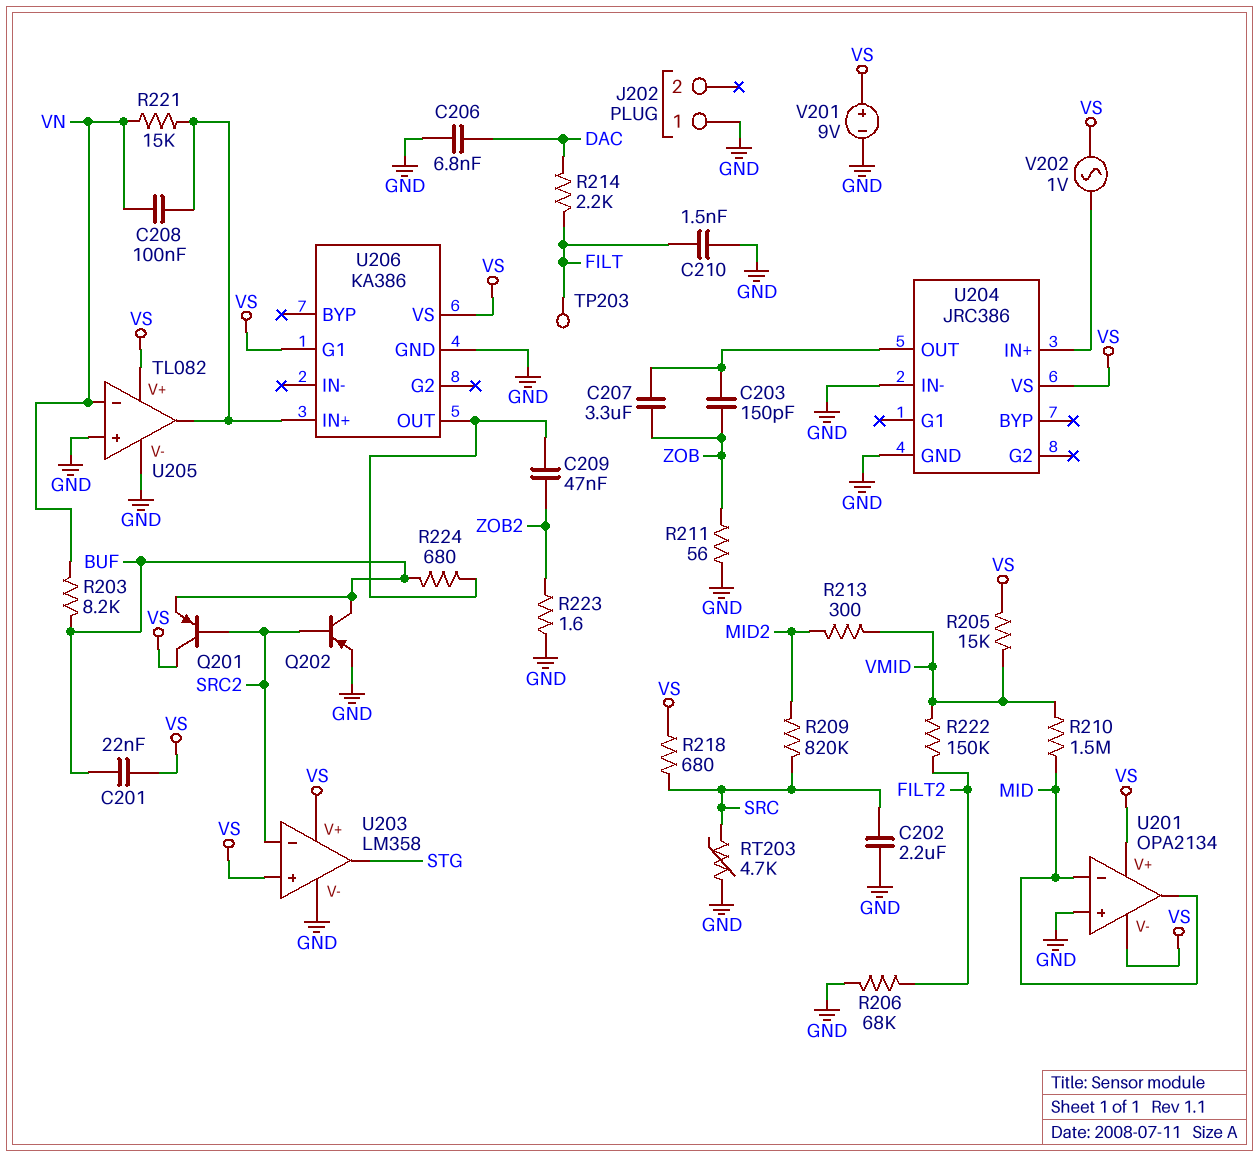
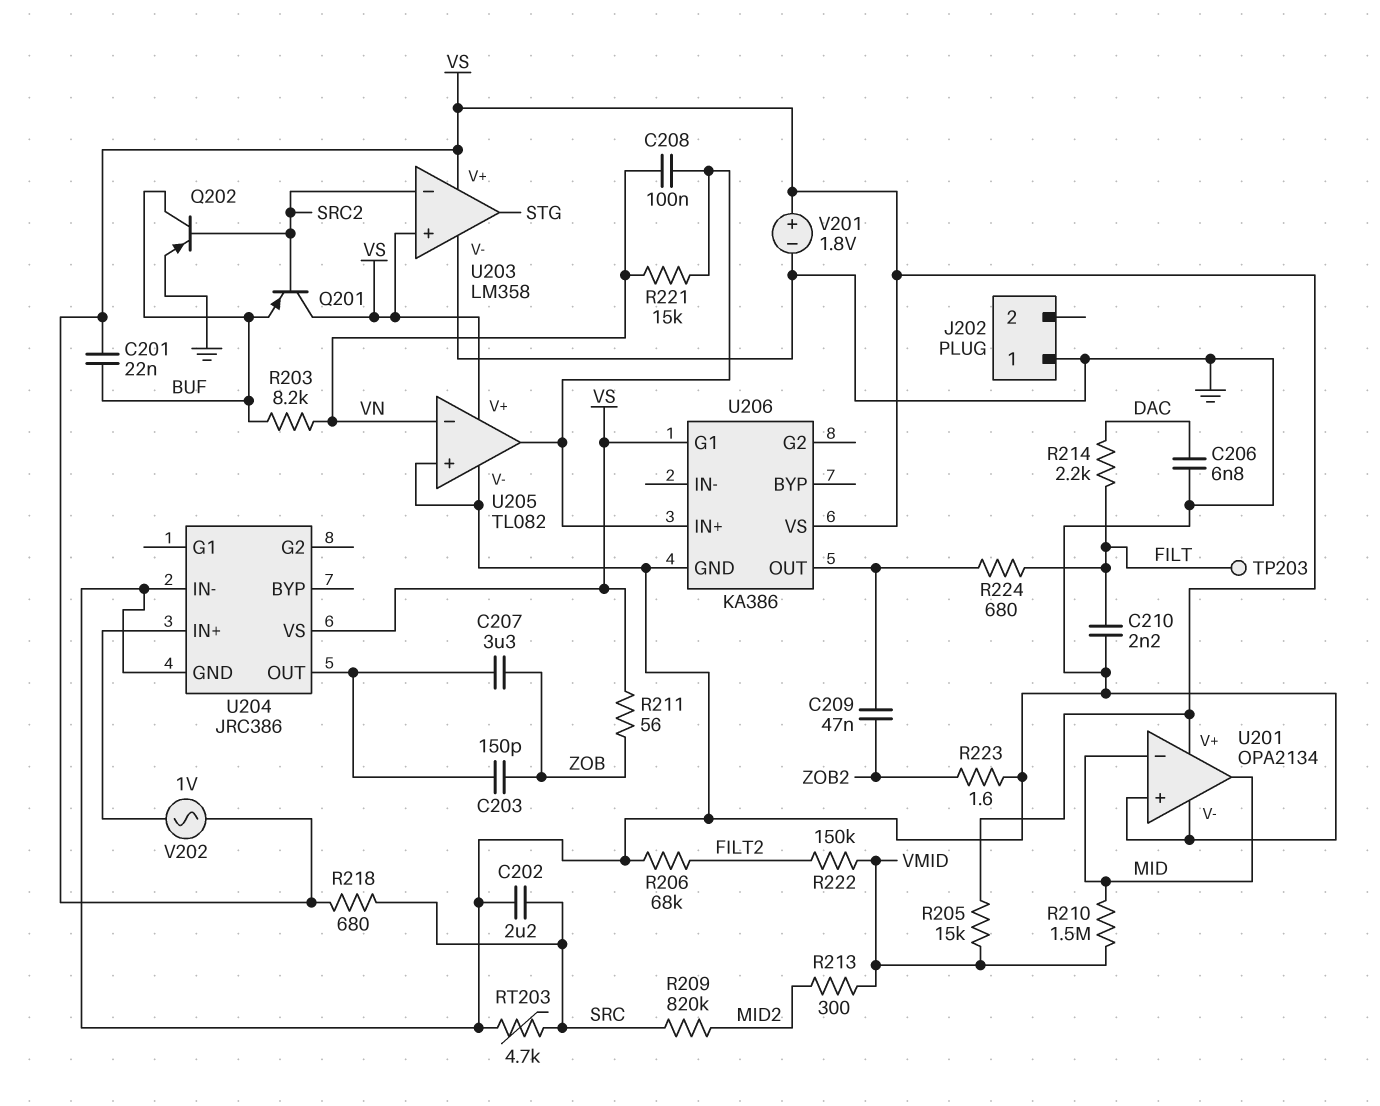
C210: 1.5nF (FILT, GND) -> 2.2nF (FILT, GND)
R211: 56 (GND, ZOB) -> 56 (VS, ZOB)
R224: 680 (BUF, U206/OUT) -> 680 (FILT, U206/OUT)
U201 pin V-: VS -> GND
V201: 9V (plus VS, minus GND) -> 1.8V (plus VS, minus GND)

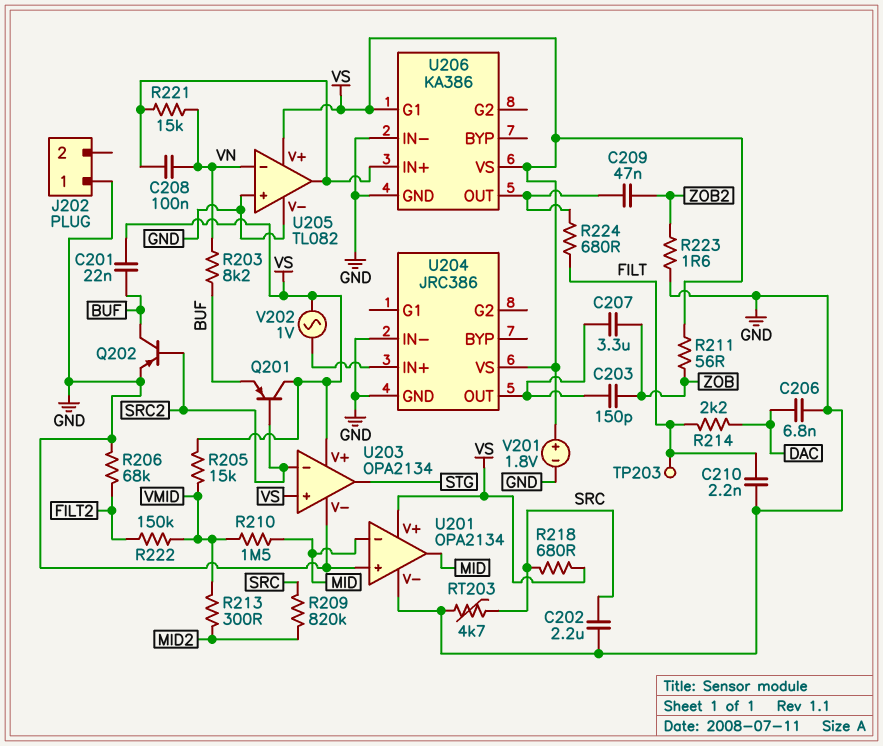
U203: LM358 -> OPA2134
U206 pin IN-: none -> GND

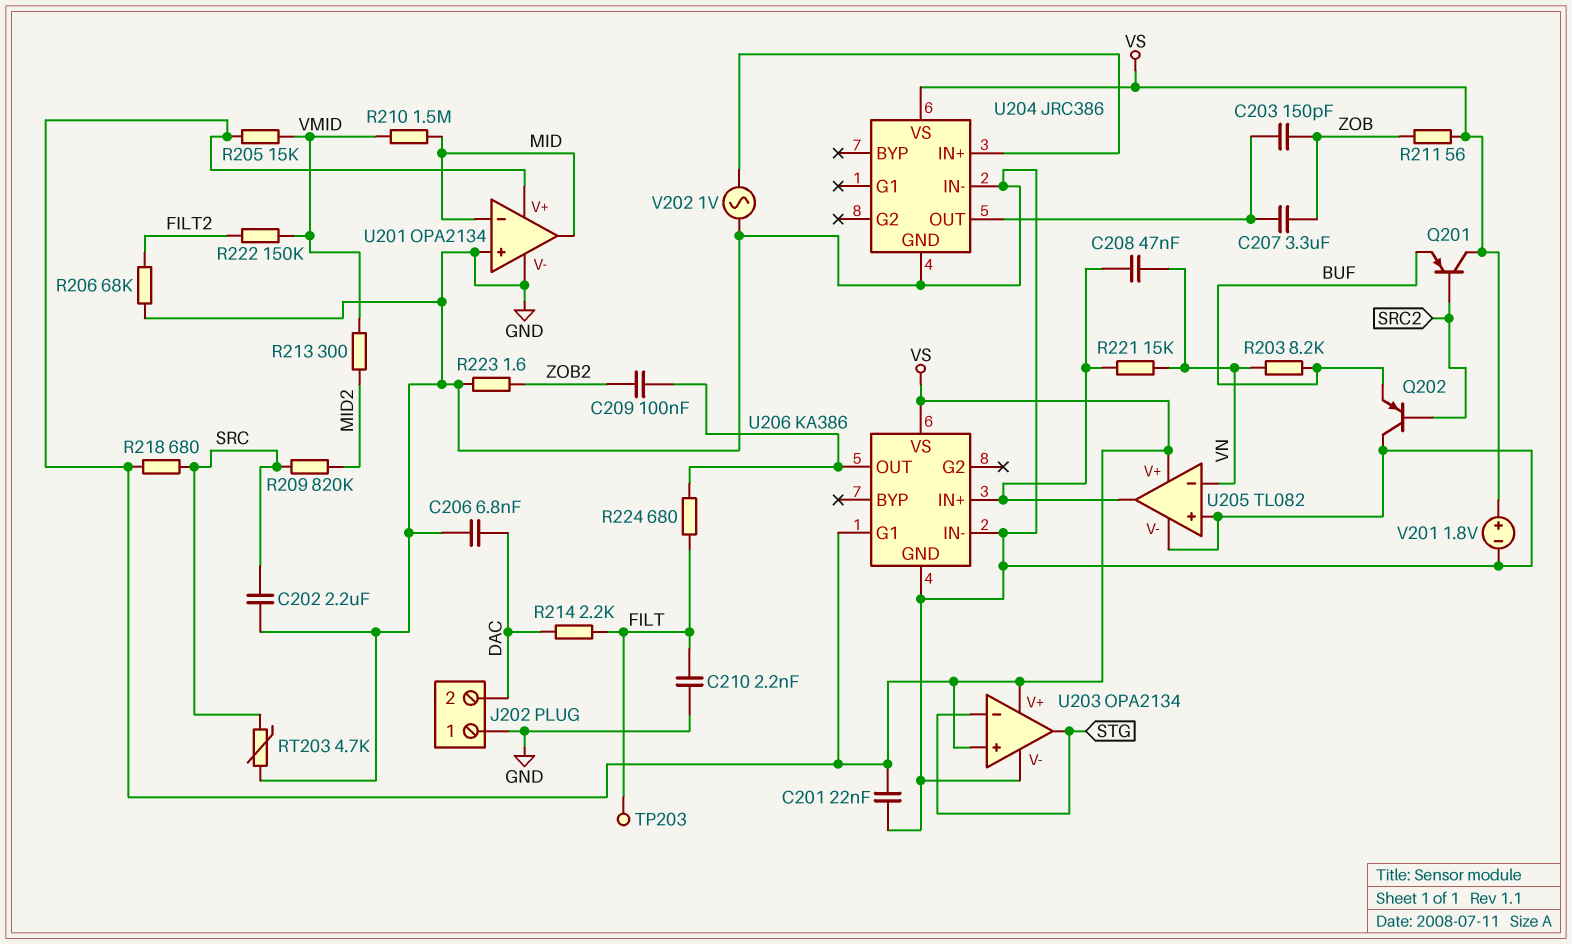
C201: 22nF (BUF, VS) -> 22nF (GND, VS)
C208: 100nF (U205/out, VN) -> 47nF (U205/out, VN)
C209: 47nF (U206/OUT, ZOB2) -> 100nF (U206/OUT, ZOB2)
J202 pin 2: none -> DAC
Q202: PNP (B SRC2, C BUF, E GND) -> PNP (B SRC2, C GND, E BUF)
U203 pin in-: SRC2 -> STG
V202: AC 1V (U204/IN+, VS) -> AC 1V (GND, U204/IN+)

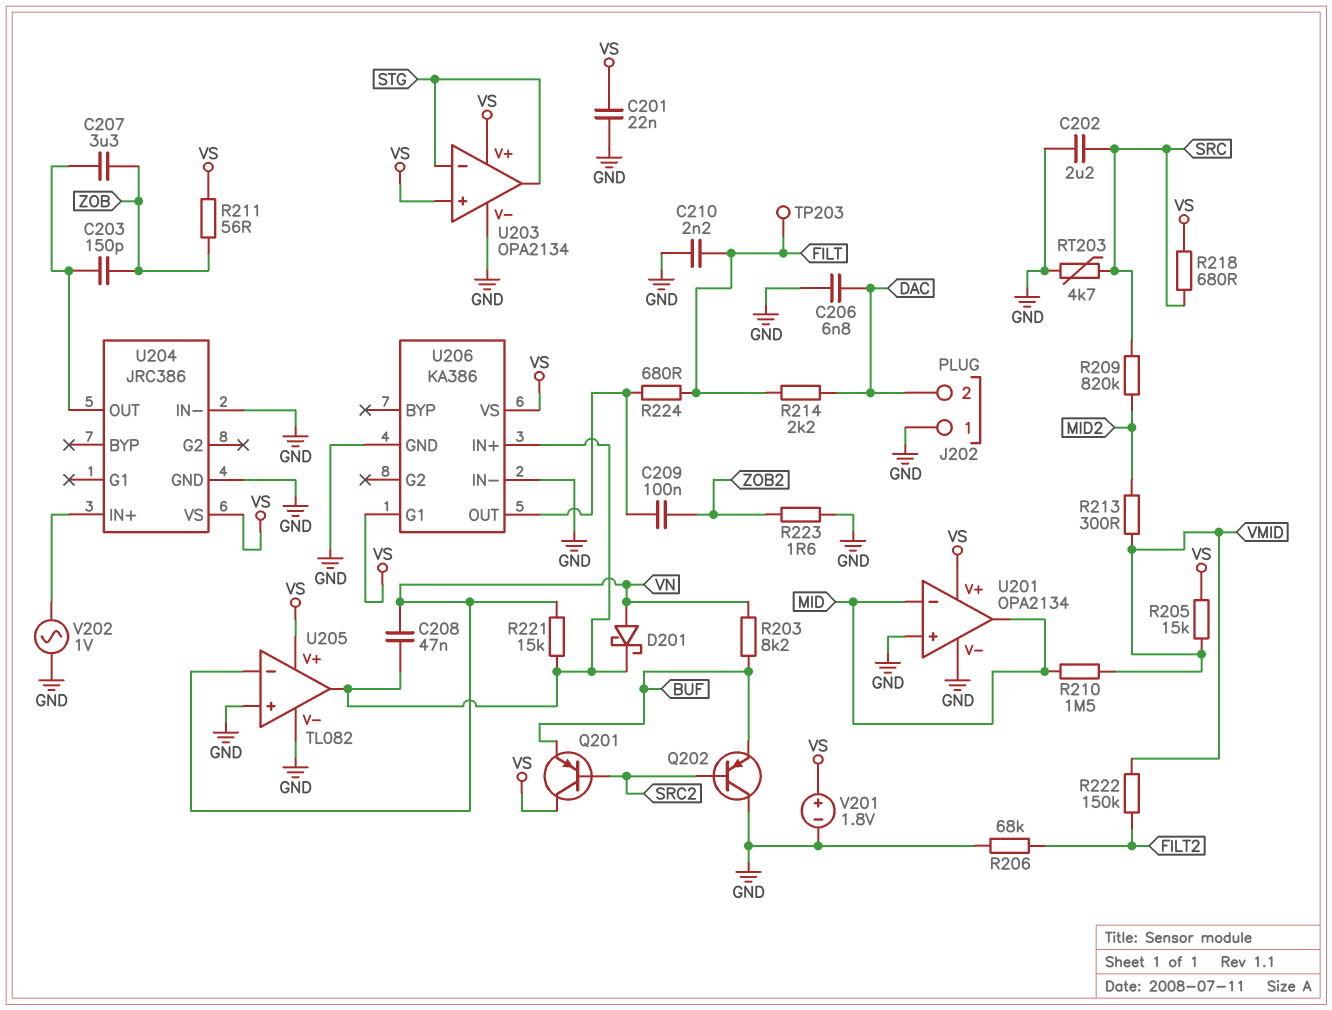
D201: none -> schottky (A VN, K U205/out)

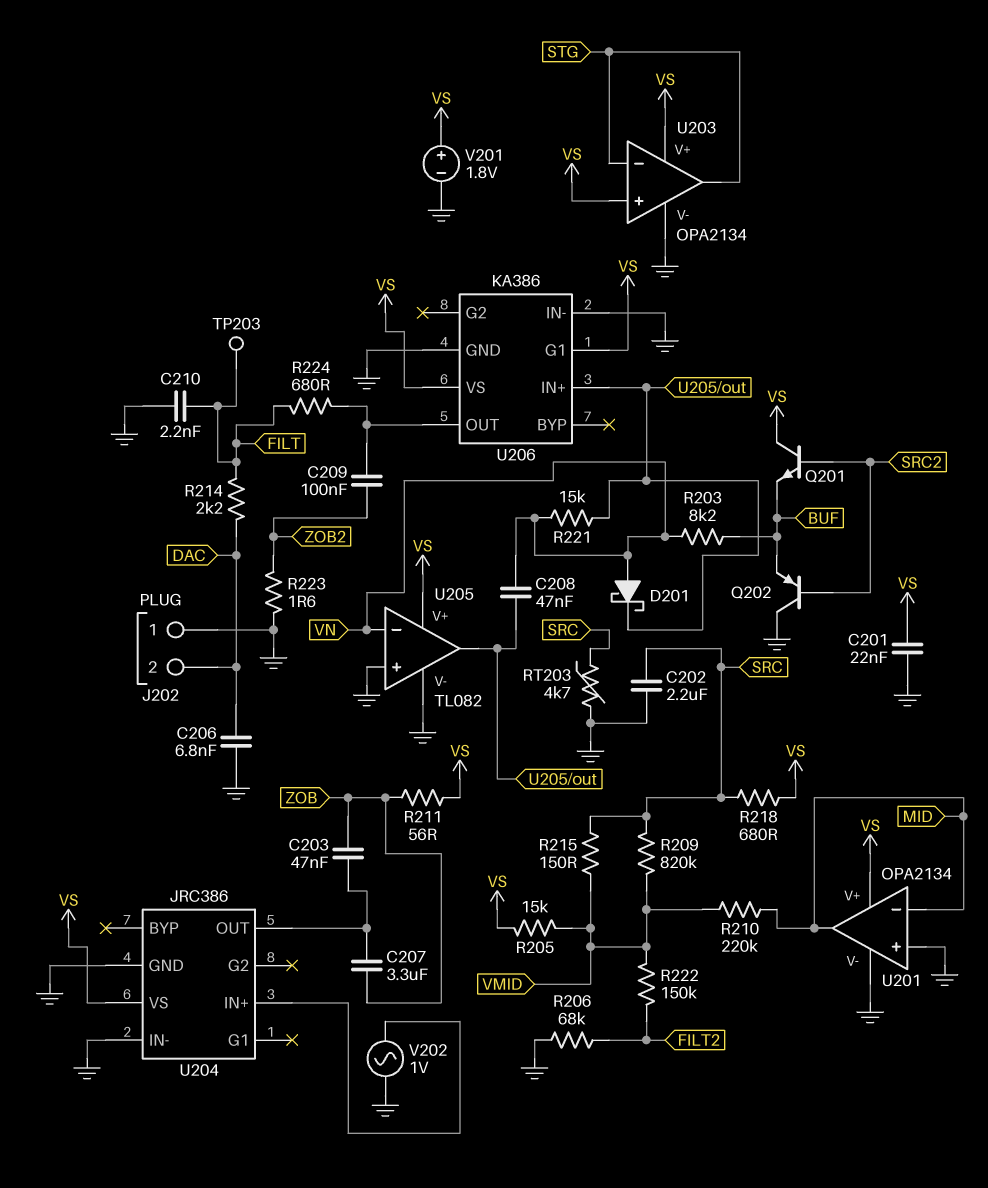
C203: 150pF (U204/OUT, ZOB) -> 47nF (U204/OUT, ZOB)
Q201: PNP (B SRC2, C VS, E BUF) -> NPN (B SRC2, C VS, E BUF)
R209: 820k (MID2, SRC) -> 820k (SRC, VMID)
R210: 1.5M (MID, VMID) -> 220k (MID, VMID)
R213: 300 (MID2, VMID) -> none
R215: none -> 150 (SRC, VMID)

